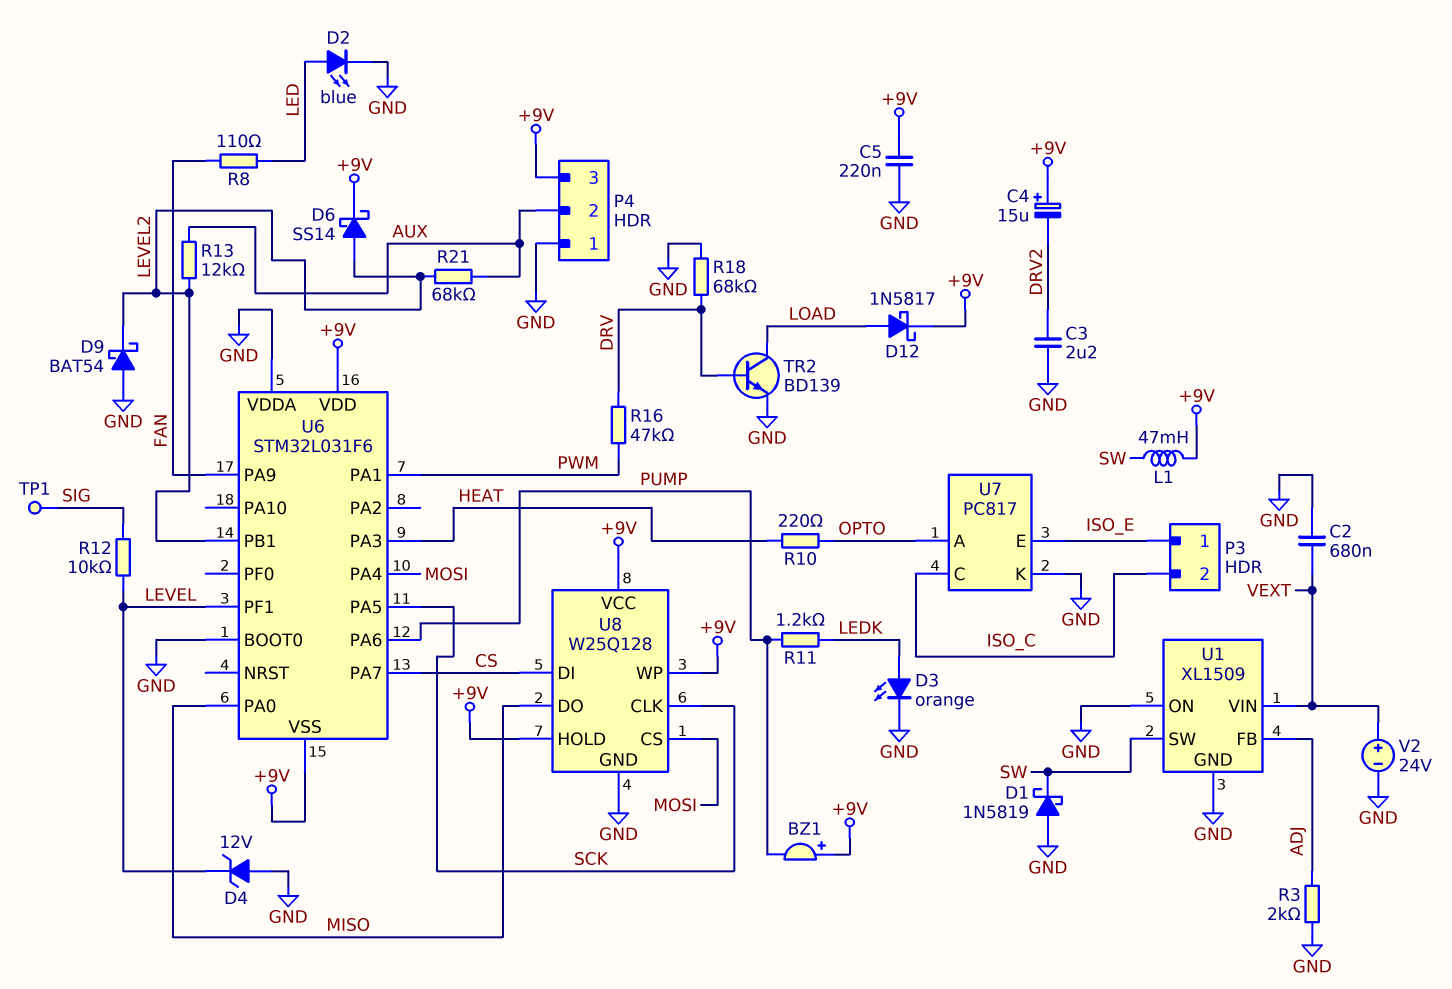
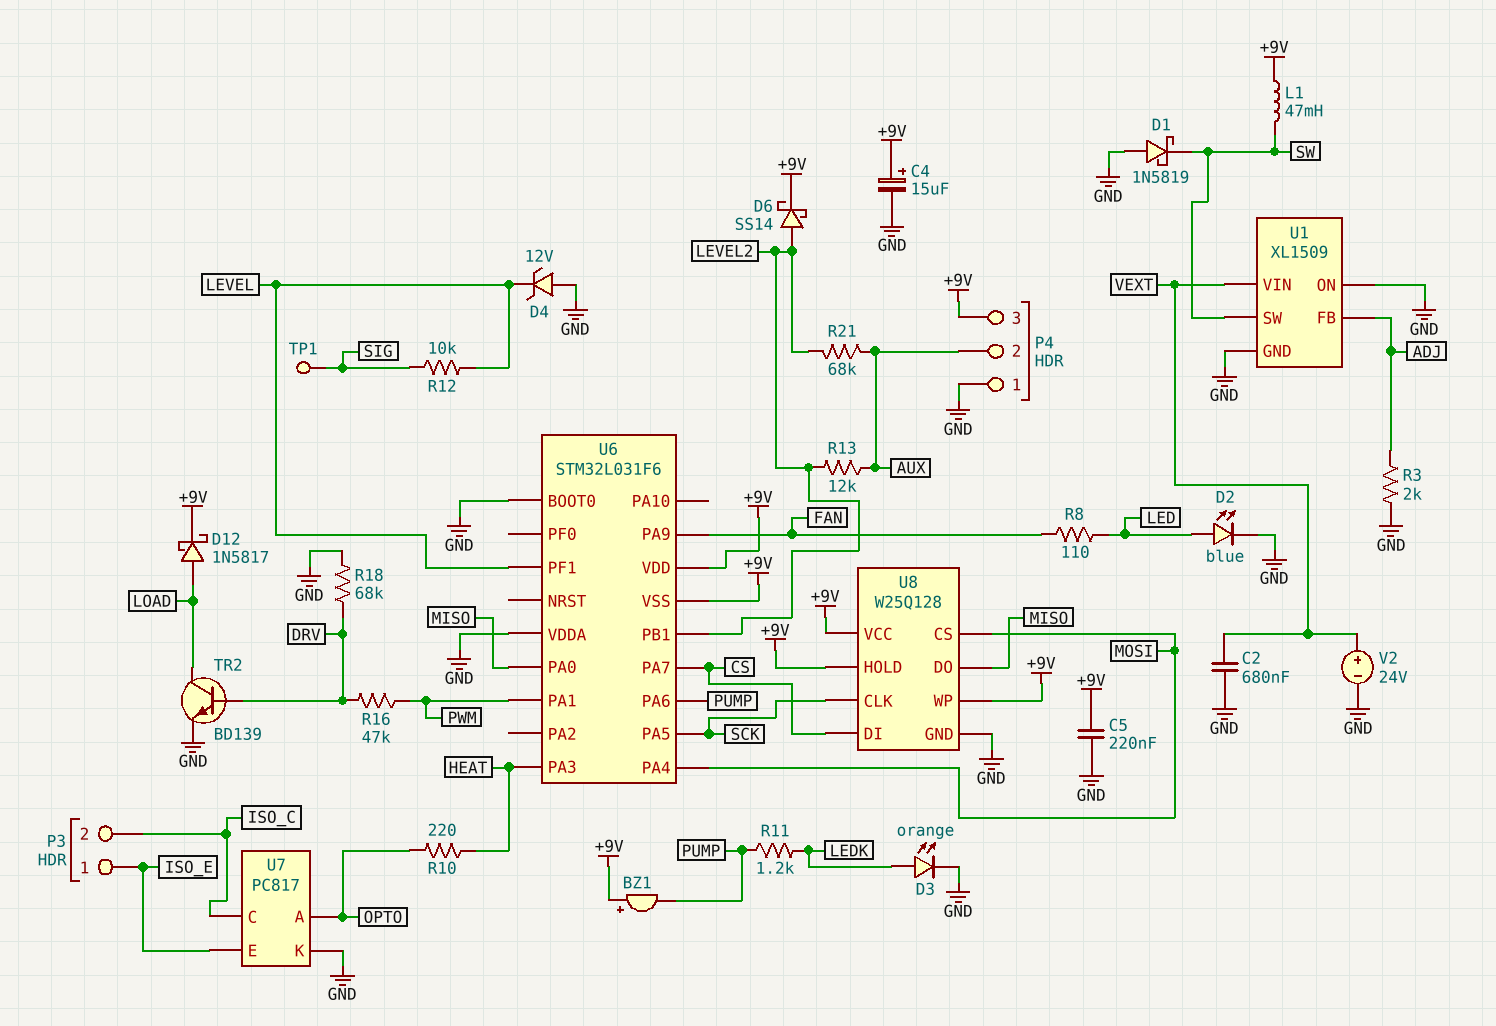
C3: 2.2uF (DRV2, GND) -> none
C4: 15uF (plus +9V, minus DRV2) -> 15uF (plus +9V, minus GND)
D9: schottky BAT54 (A GND, K LEVEL2) -> none

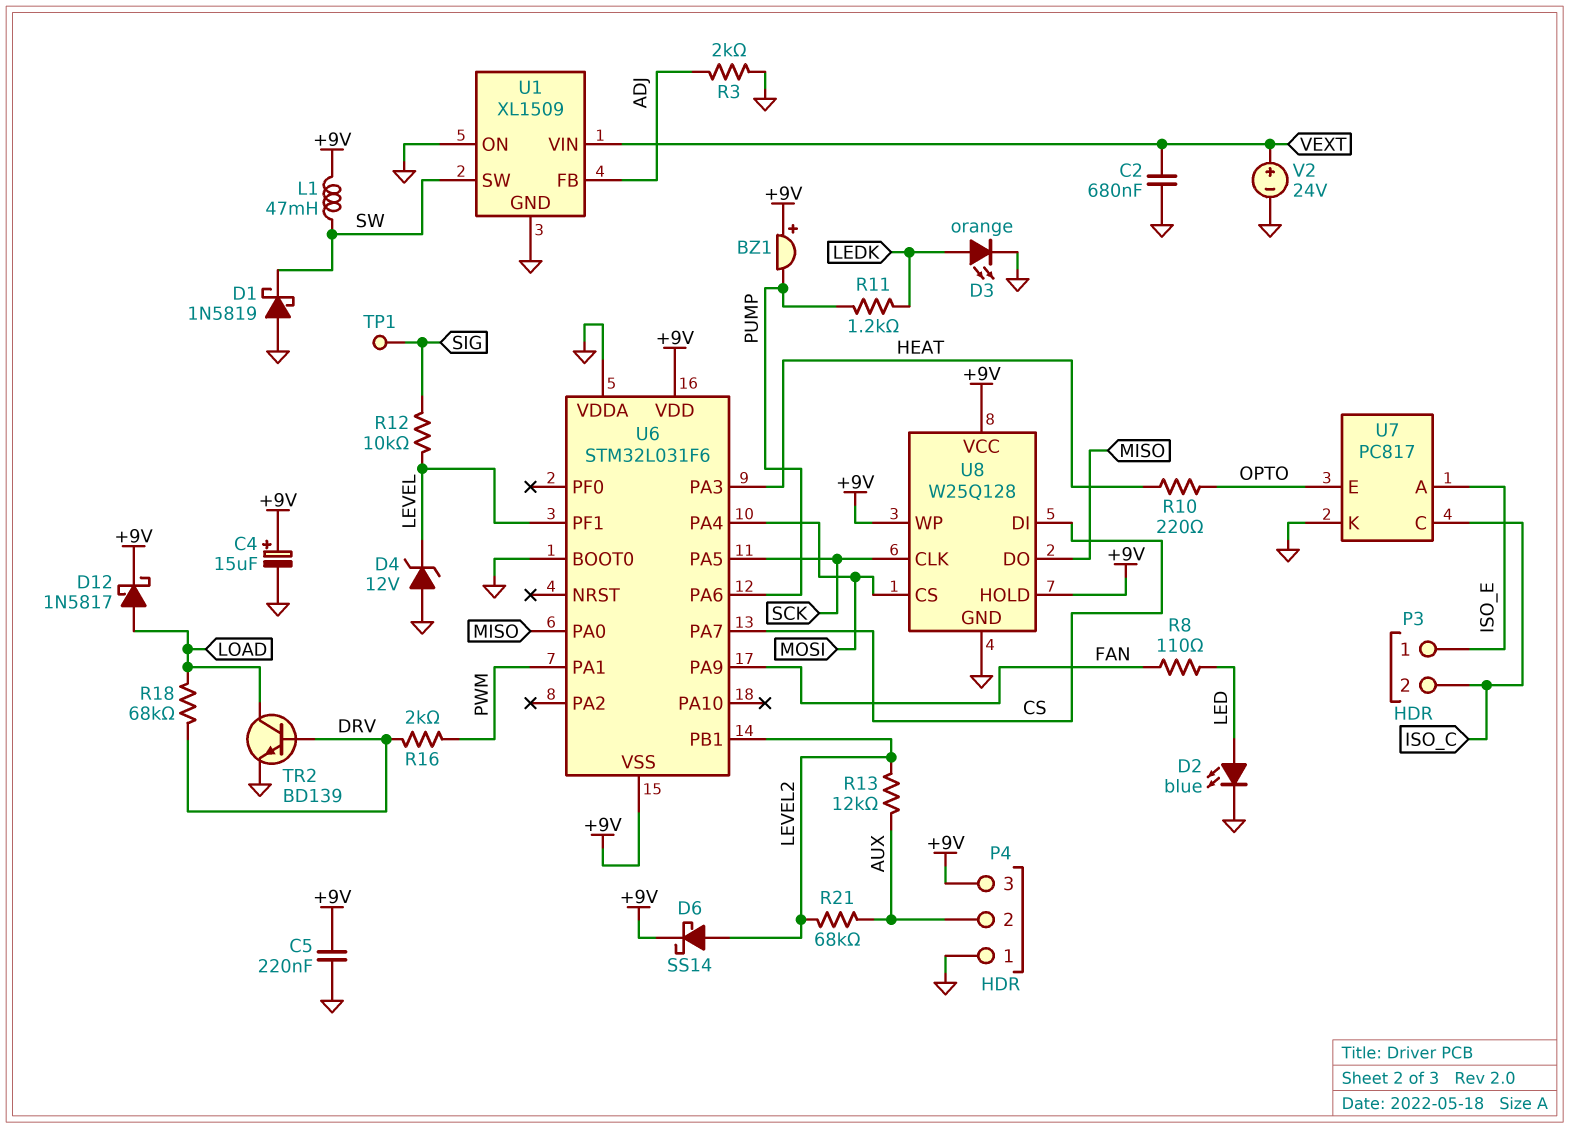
R16: 47k (DRV, PWM) -> 2k (DRV, PWM)
R18: 68k (DRV, GND) -> 68k (DRV, LOAD)
U7 pin A: OPTO -> ISO_E
U7 pin E: ISO_E -> OPTO

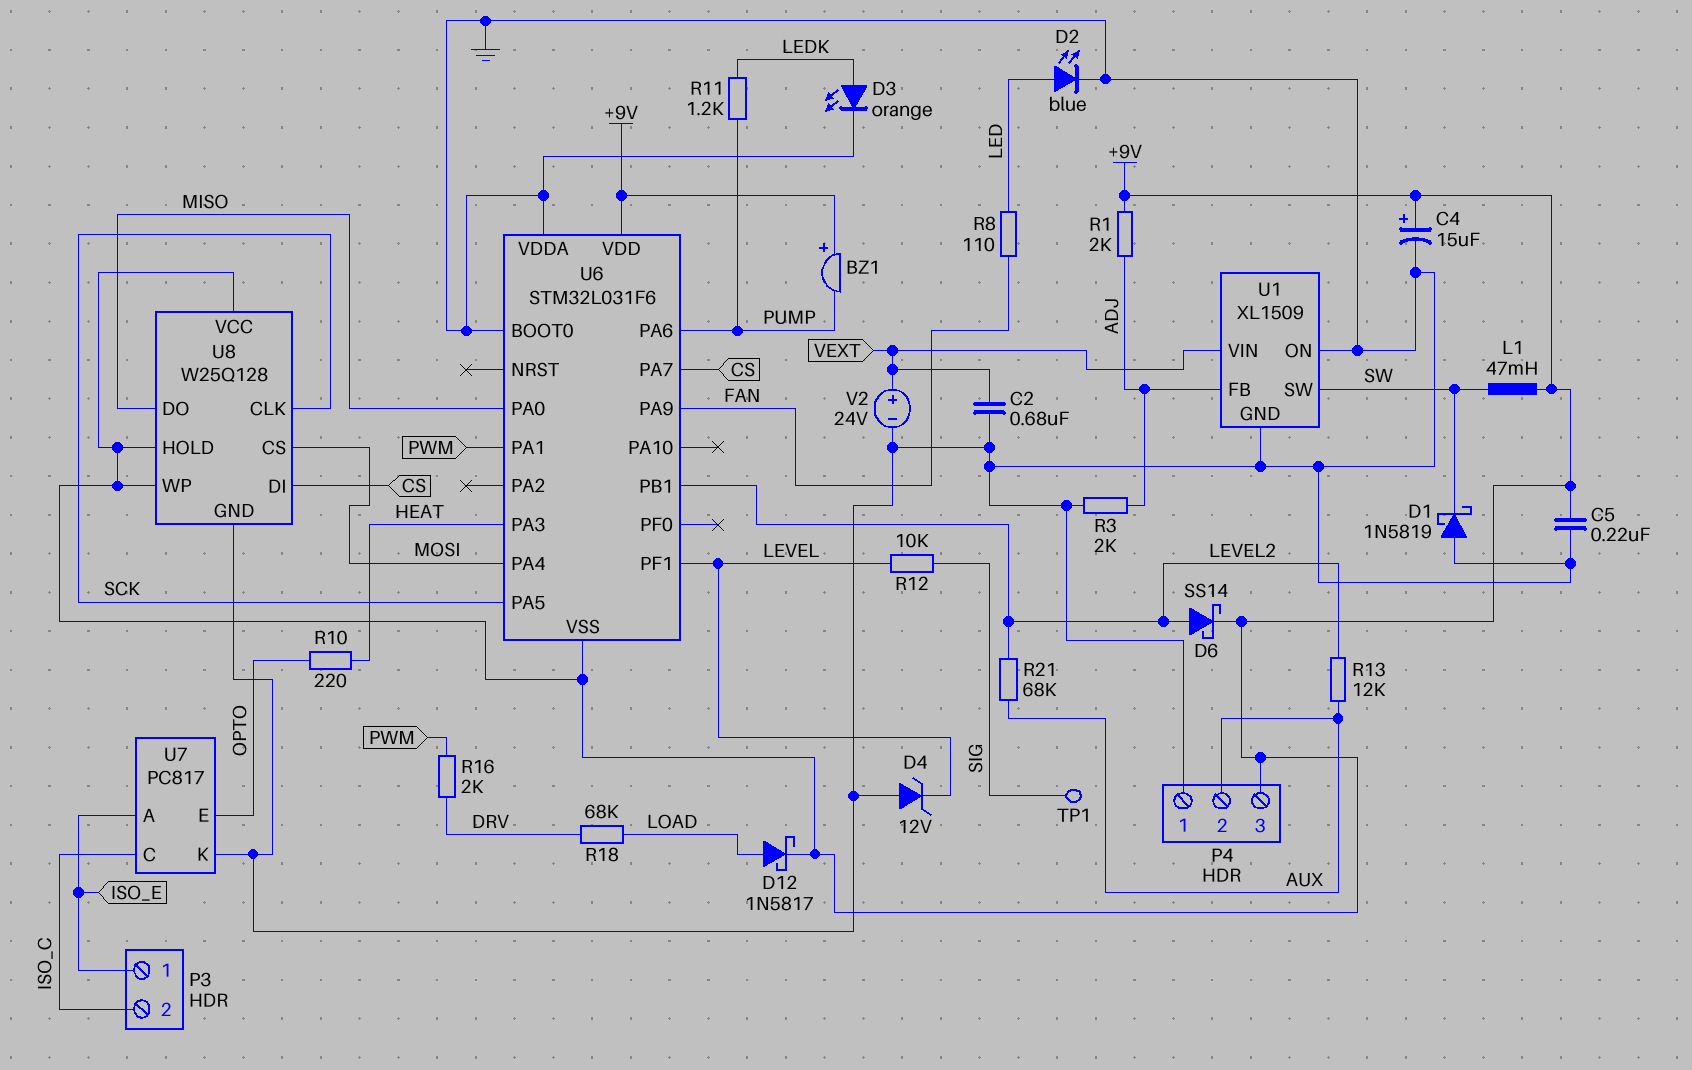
R1: none -> 2k (+9V, ADJ)
TR2: NPN BD139 (B DRV, C LOAD, E GND) -> none

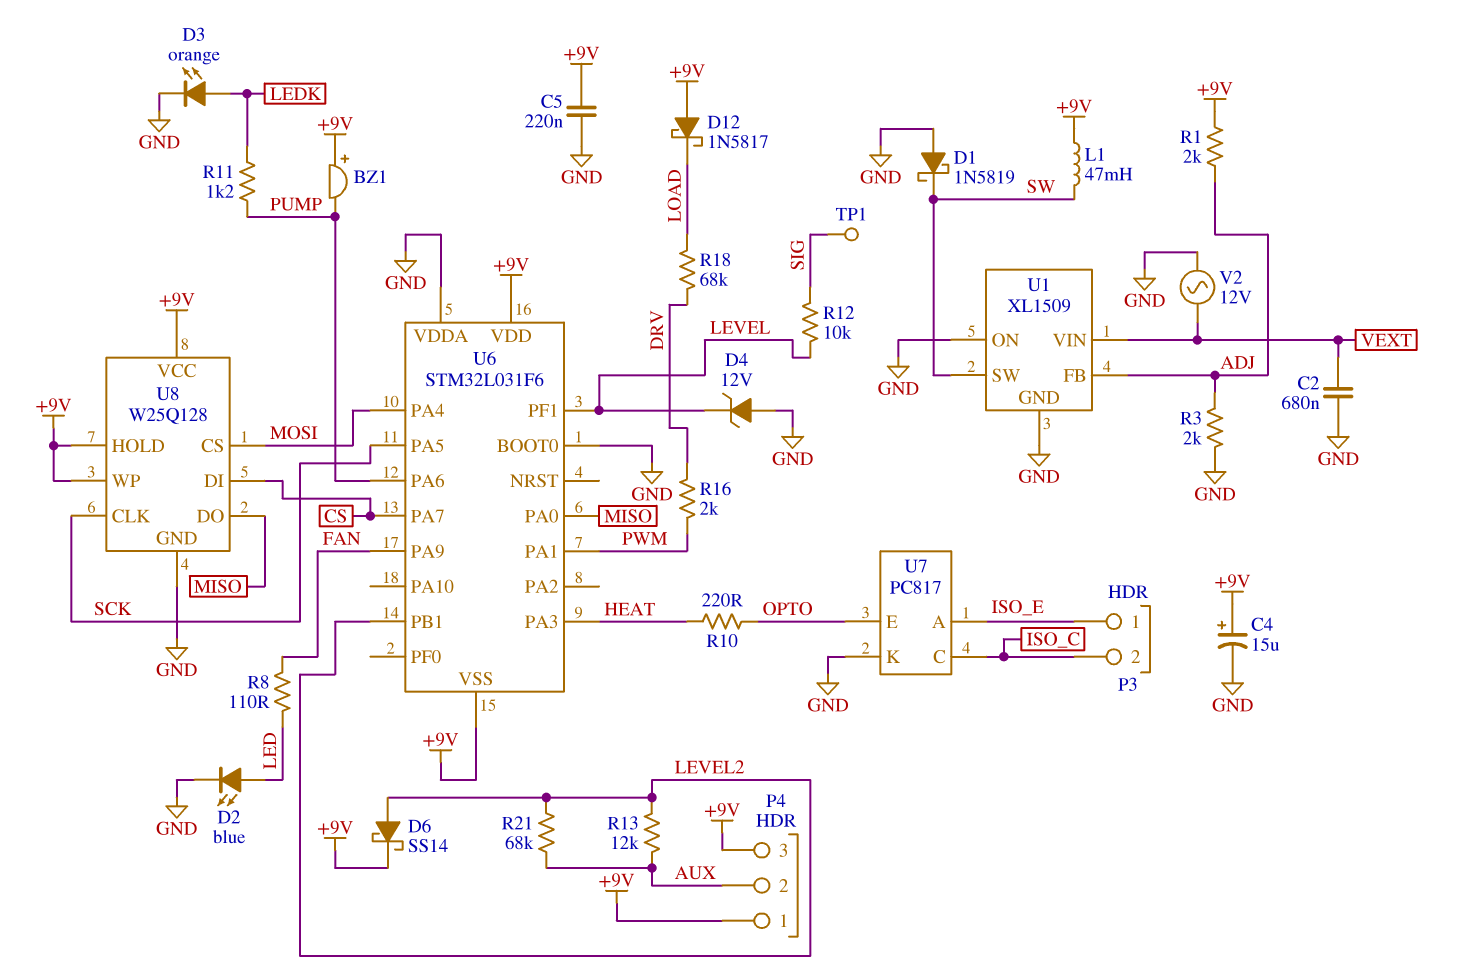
D12: schottky 1N5817 (A LOAD, K +9V) -> schottky 1N5817 (A +9V, K LOAD)
P4 pin 1: GND -> +9V
V2: 24V (plus VEXT, minus GND) -> AC 12V (GND, VEXT)

